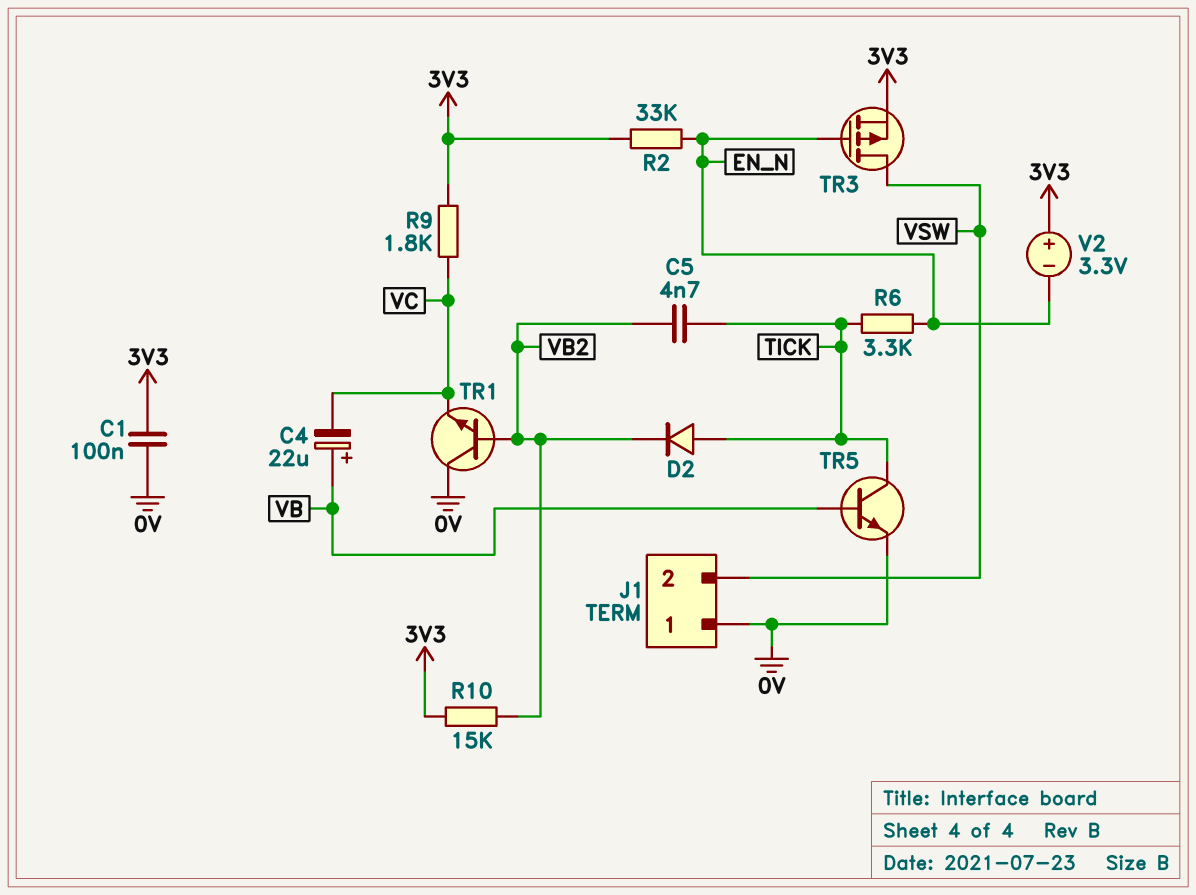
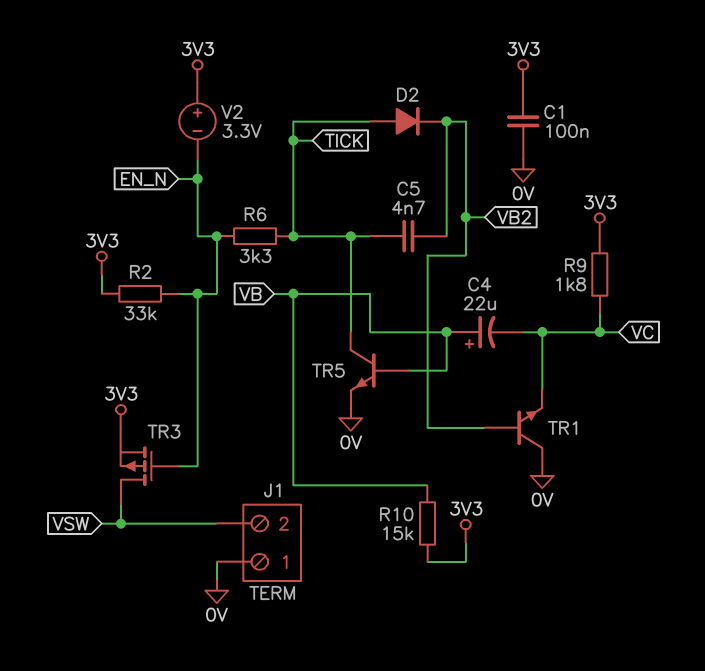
R10: 15k (3V3, VB2) -> 15k (3V3, VB)

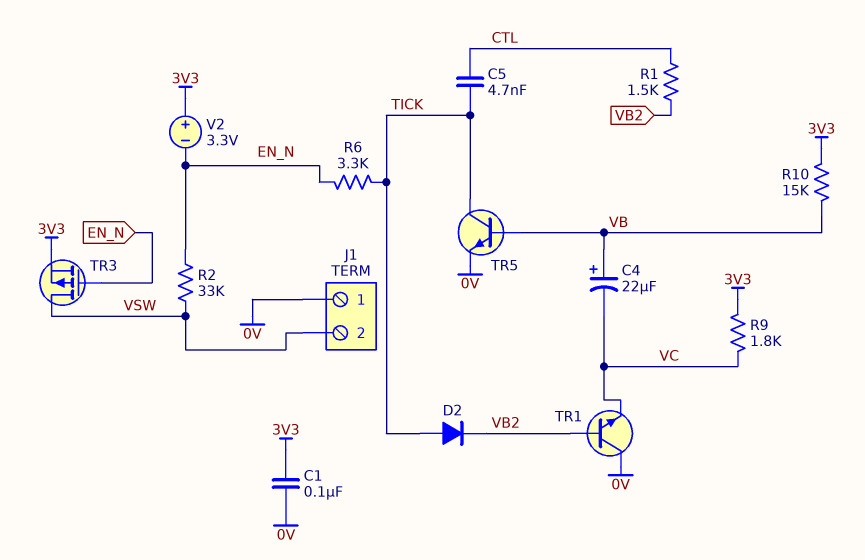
C5: 4.7nF (TICK, VB2) -> 4.7nF (CTL, TICK)
R1: none -> 1.5k (CTL, VB2)
R2: 33k (3V3, EN_N) -> 33k (EN_N, VSW)

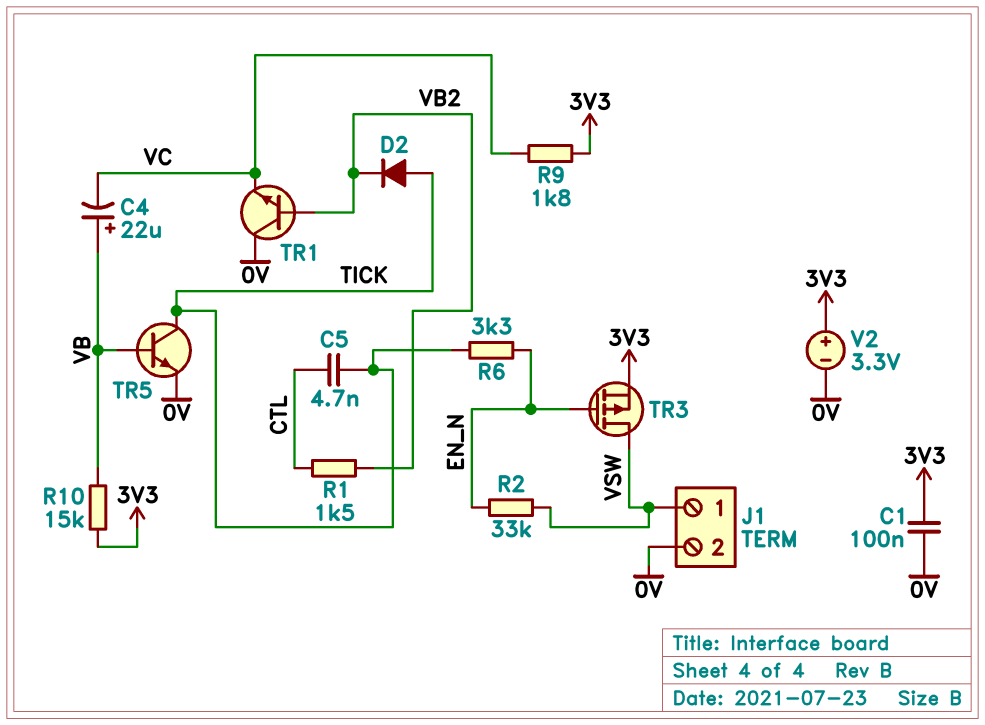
J1 pin 1: 0V -> VSW
J1 pin 2: VSW -> 0V
V2: 3.3V (plus 3V3, minus EN_N) -> 3.3V (plus 3V3, minus 0V)

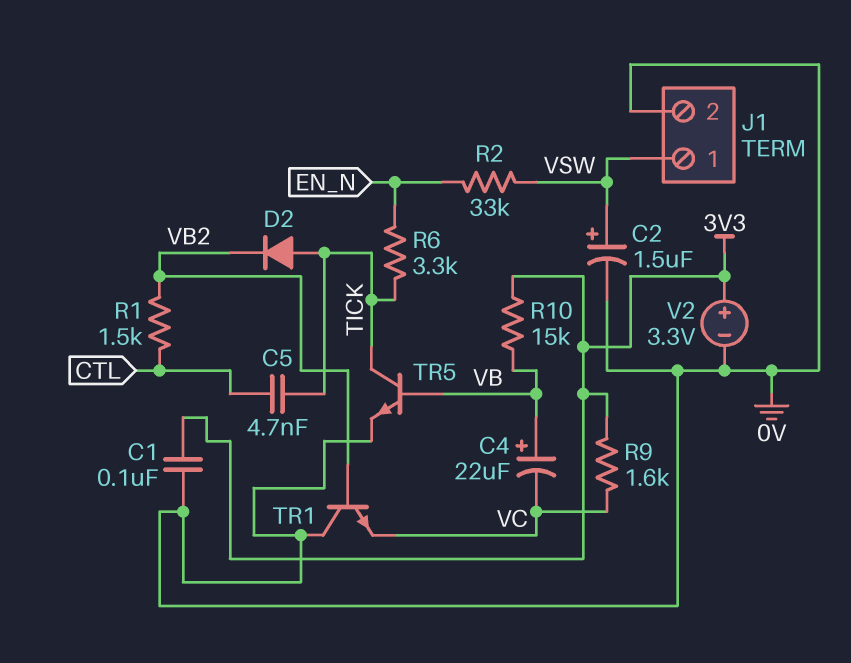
C2: none -> 1.5uF (plus VSW, minus 0V)
R9: 1.8k (3V3, VC) -> 1.6k (3V3, VC)
TR3: PMOS (G EN_N, D VSW, S 3V3) -> none

